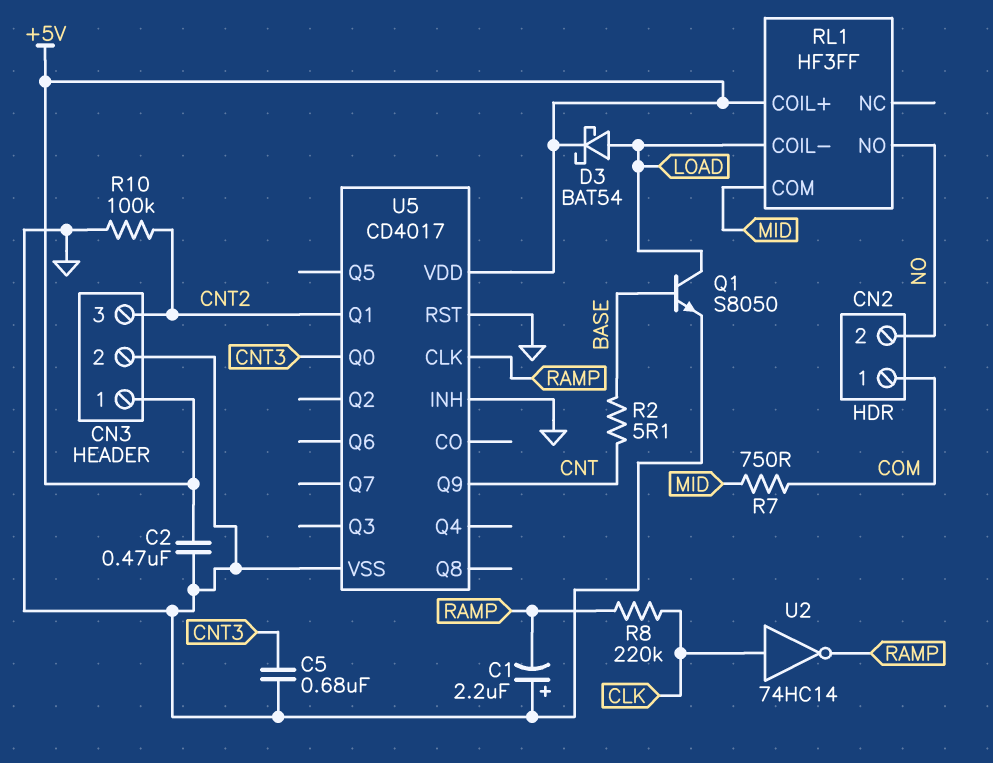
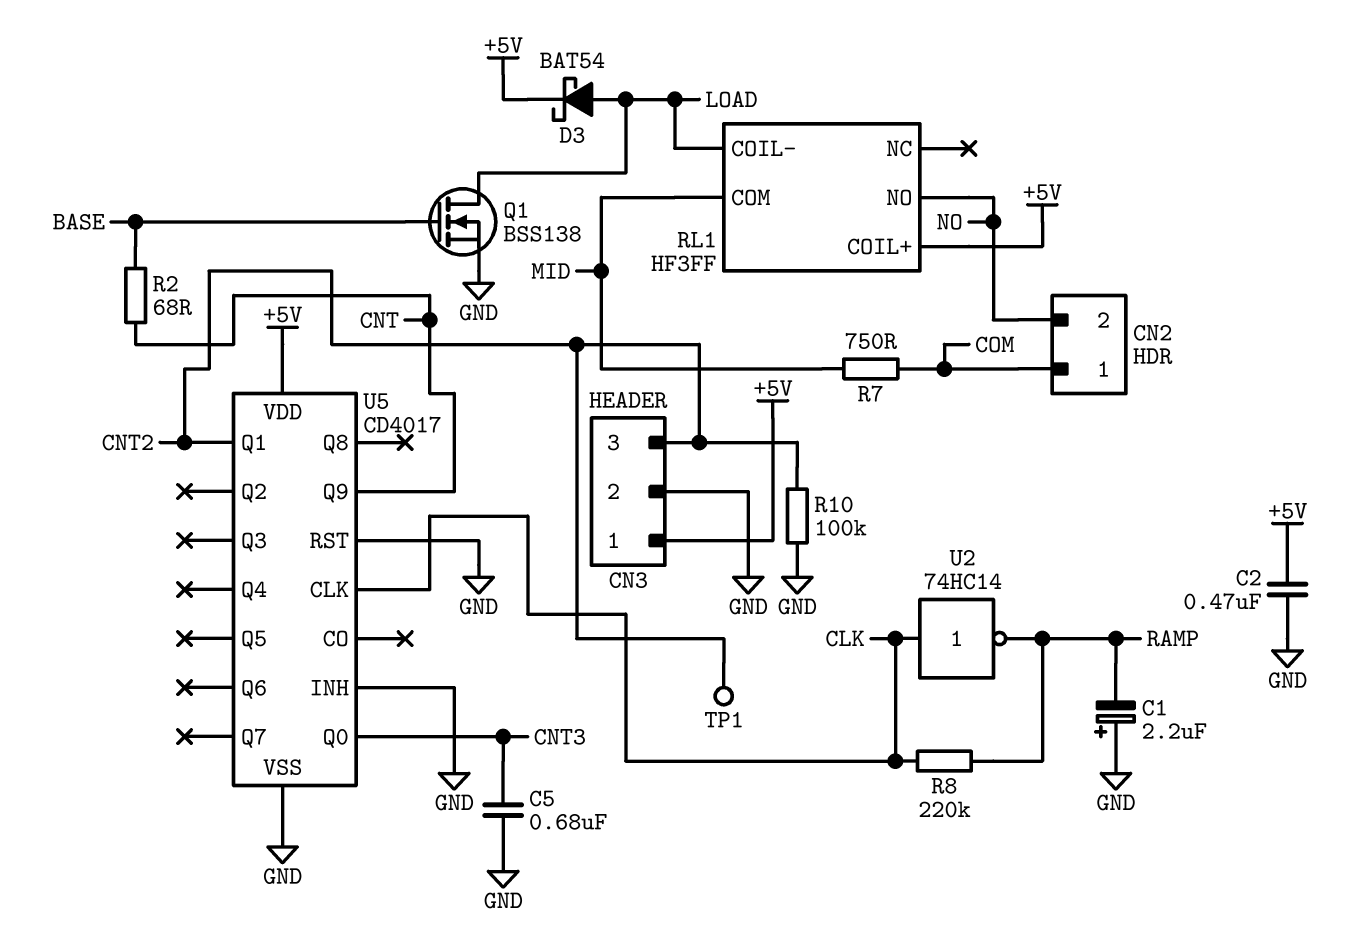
Q1: NPN S8050 (B BASE, C LOAD, E GND) -> NMOS BSS138 (G BASE, D LOAD, S GND)
R2: 5.1 (BASE, CNT) -> 68 (BASE, CNT)
TP1: none -> test point (CNT2)
U5 pin CLK: RAMP -> CLK

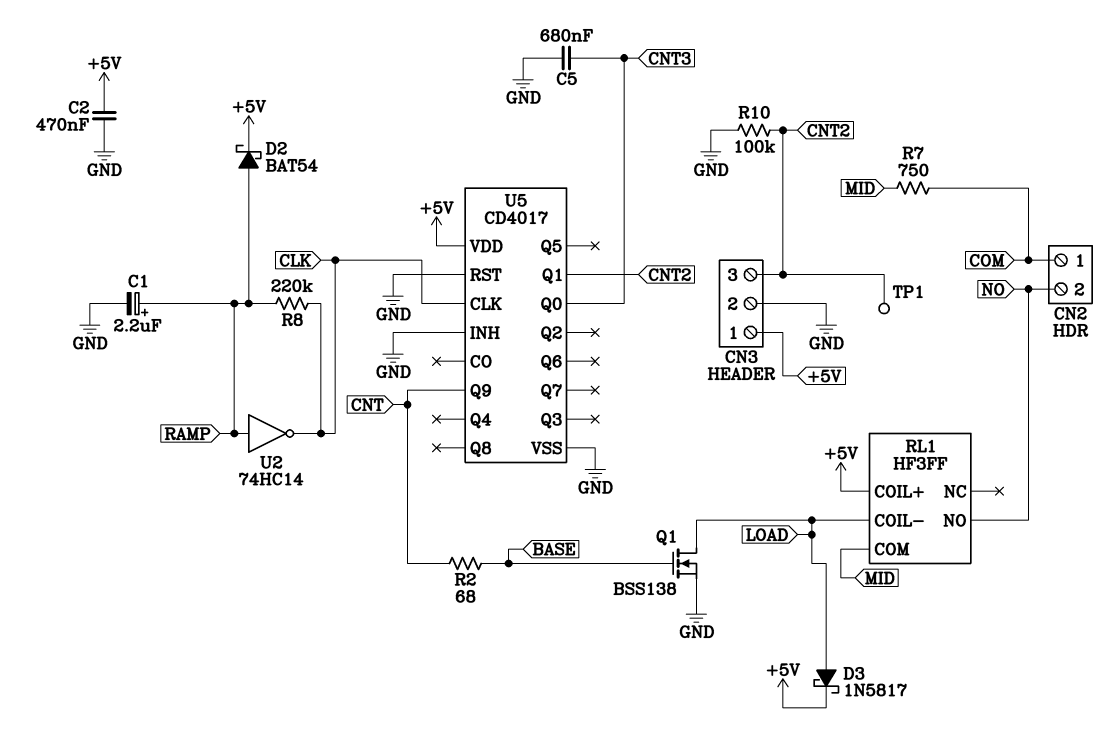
C1: 2.2uF (plus GND, minus RAMP) -> 2.2uF (plus RAMP, minus GND)
D2: none -> schottky BAT54 (A RAMP, K +5V)
D3: schottky BAT54 (A LOAD, K +5V) -> schottky 1N5817 (A LOAD, K +5V)
U2: NOT 74HC14 (in CLK, out RAMP) -> NOT 74HC14 (in RAMP, out CLK)

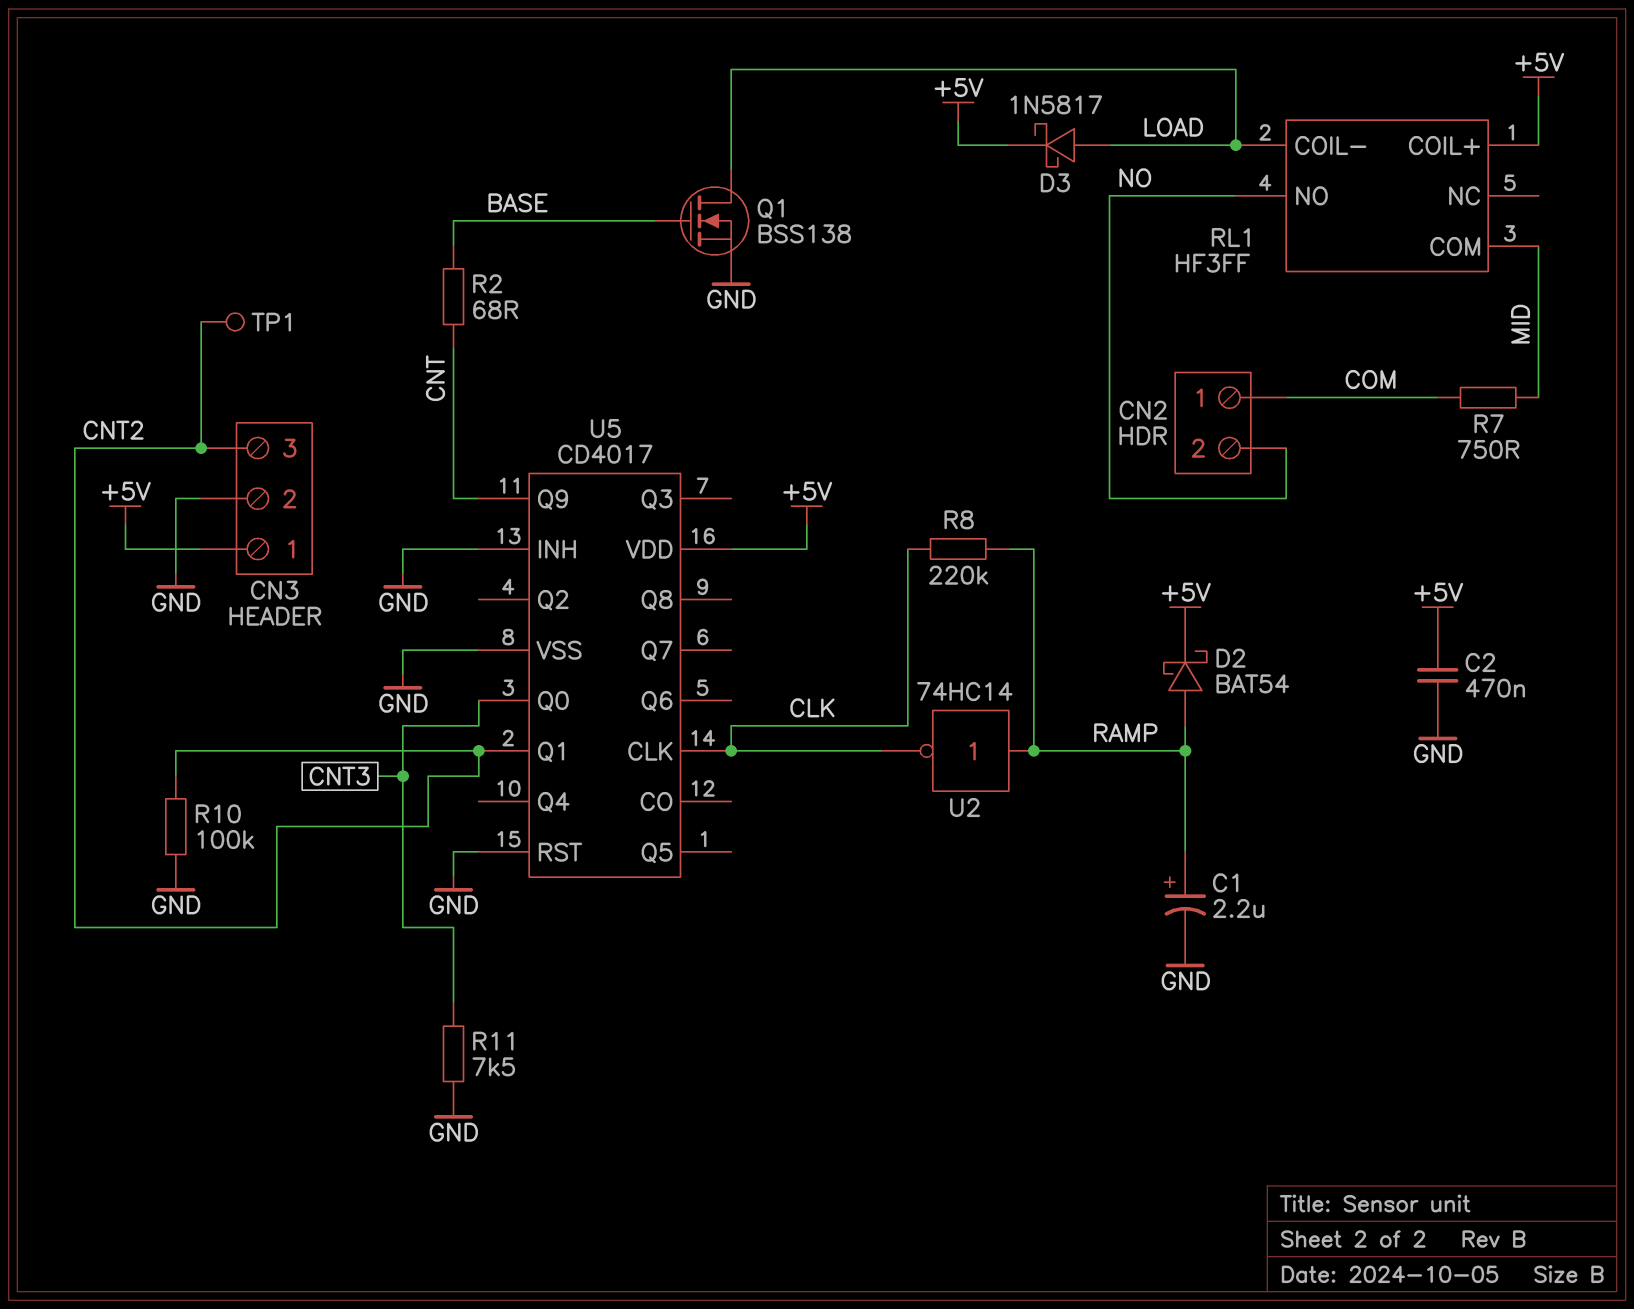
C5: 680nF (CNT3, GND) -> none
R11: none -> 7.5k (CNT3, GND)

